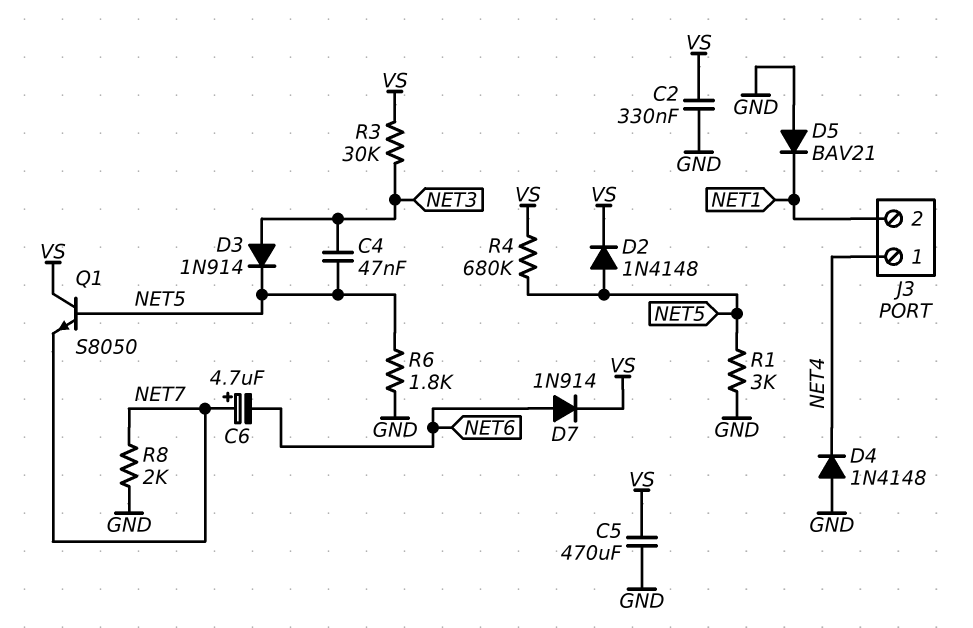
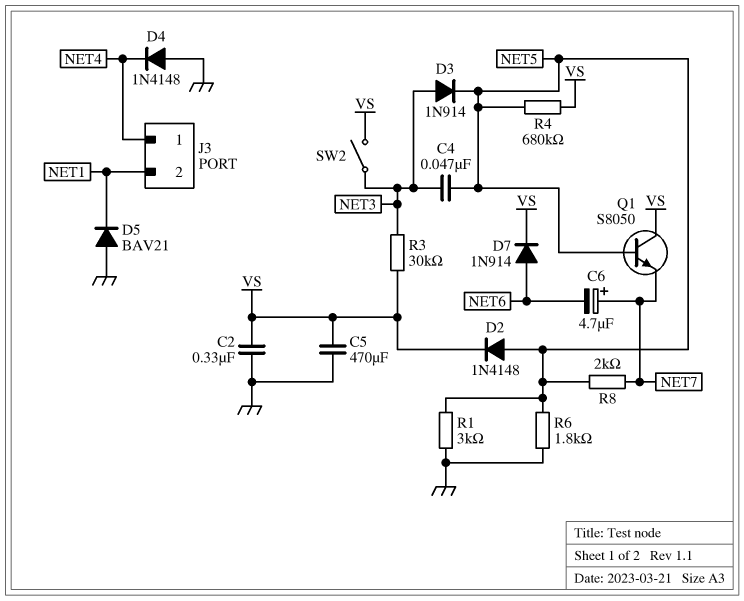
R8: 2k (GND, NET7) -> 2k (NET5, NET7)
SW2: none -> switch (NET3, VS)

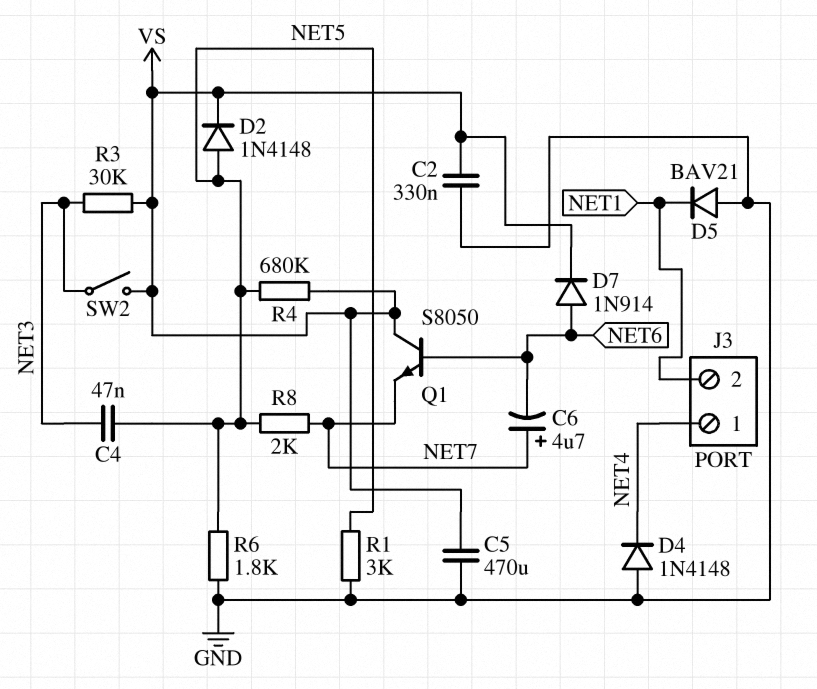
D3: diode 1N914 (A NET3, K NET5) -> none
Q1: NPN S8050 (B NET5, C VS, E NET7) -> NPN S8050 (B NET6, C VS, E NET7)

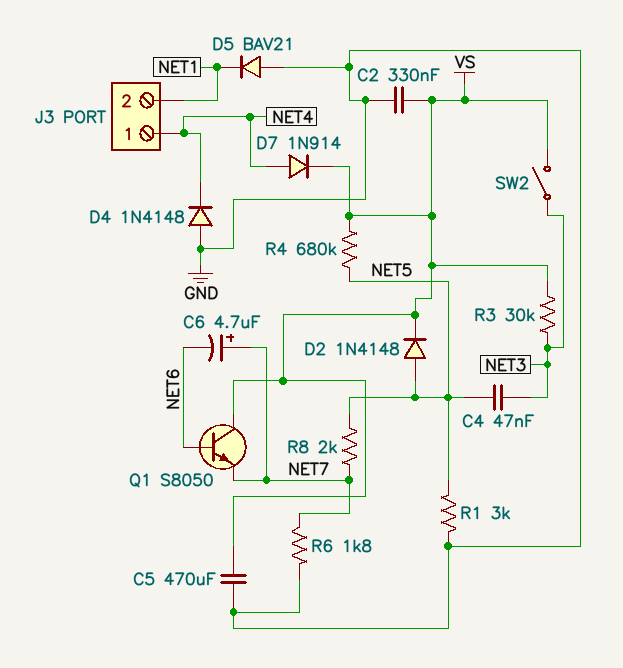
D7: diode 1N914 (A NET6, K VS) -> diode 1N914 (A NET4, K VS)
R6: 1.8k (GND, NET5) -> 1.8k (GND, NET7)

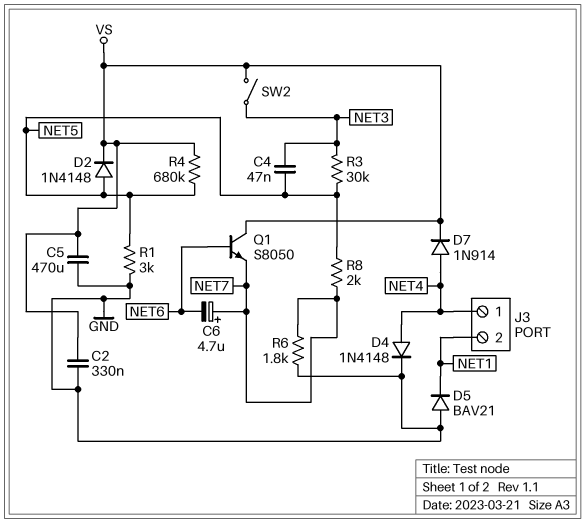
D4: diode 1N4148 (A GND, K NET4) -> diode 1N4148 (A NET4, K GND)
R3: 30k (NET3, VS) -> 30k (NET3, NET5)

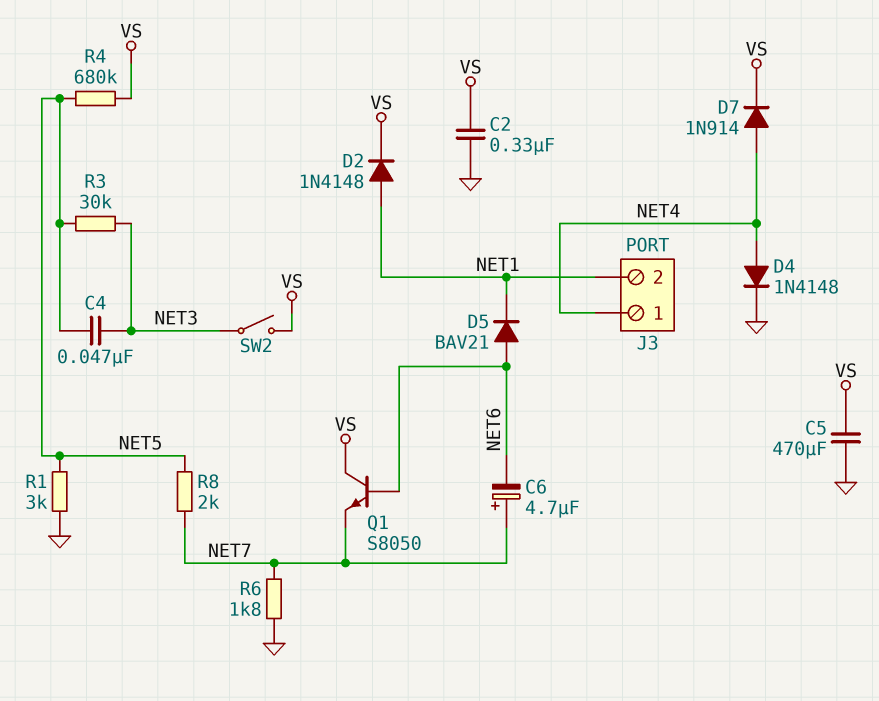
D2: diode 1N4148 (A NET5, K VS) -> diode 1N4148 (A NET1, K VS)
D5: diode BAV21 (A GND, K NET1) -> diode BAV21 (A NET6, K NET1)

